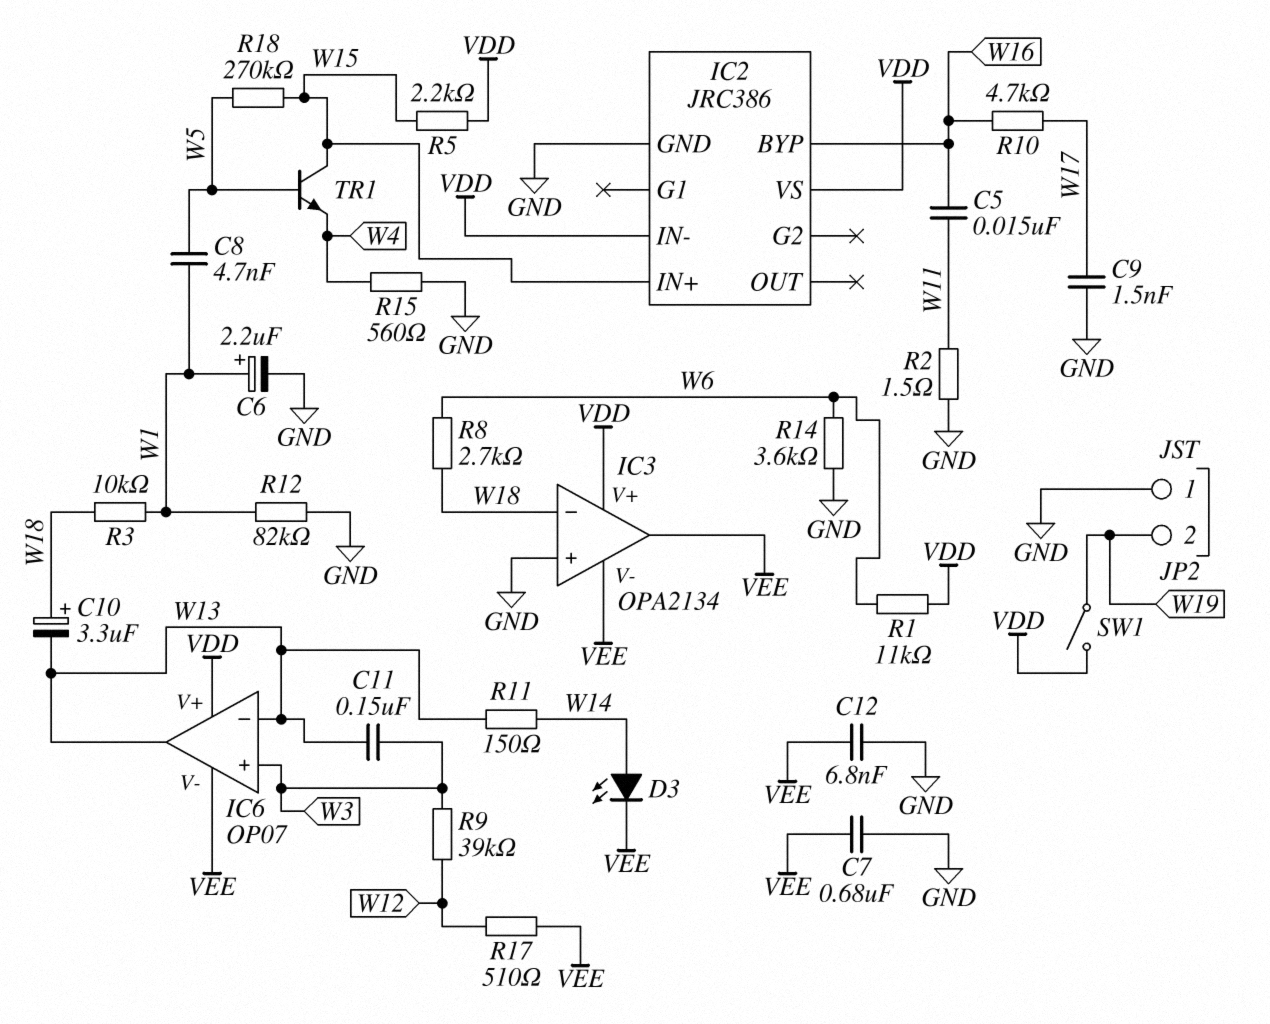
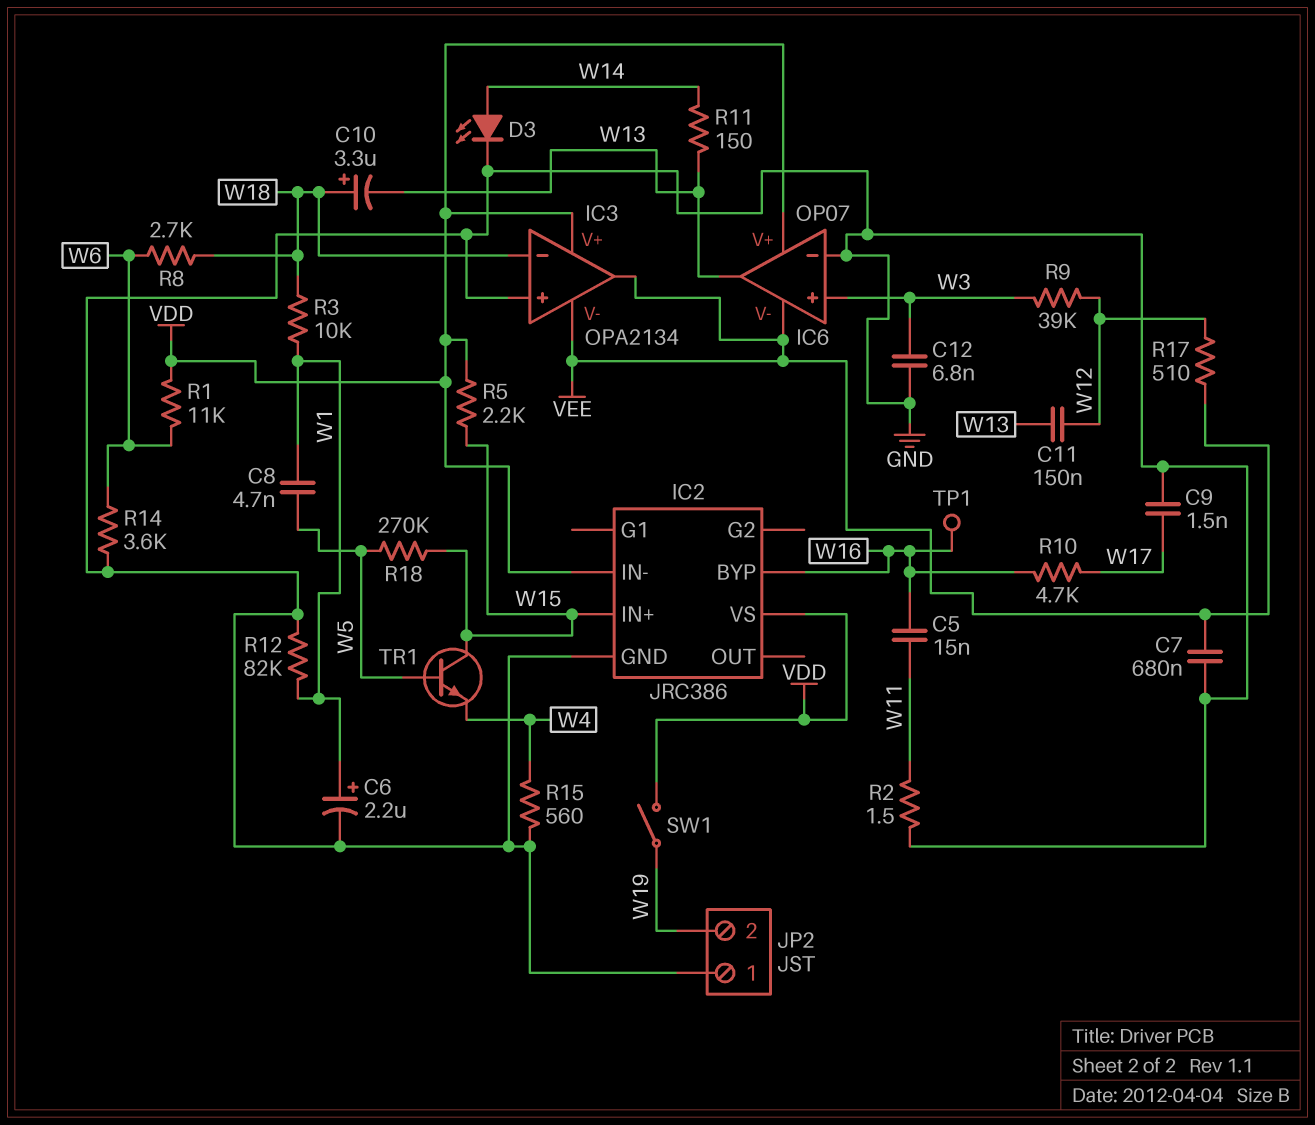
C11: 150nF (W3, W13) -> 150nF (W12, W13)
C12: 6.8nF (GND, VEE) -> 6.8nF (GND, W3)
D3: LED (A W14, K VEE) -> LED (A W14, K GND)
IC6 pin in-: W13 -> GND
TP1: none -> test point (W16)

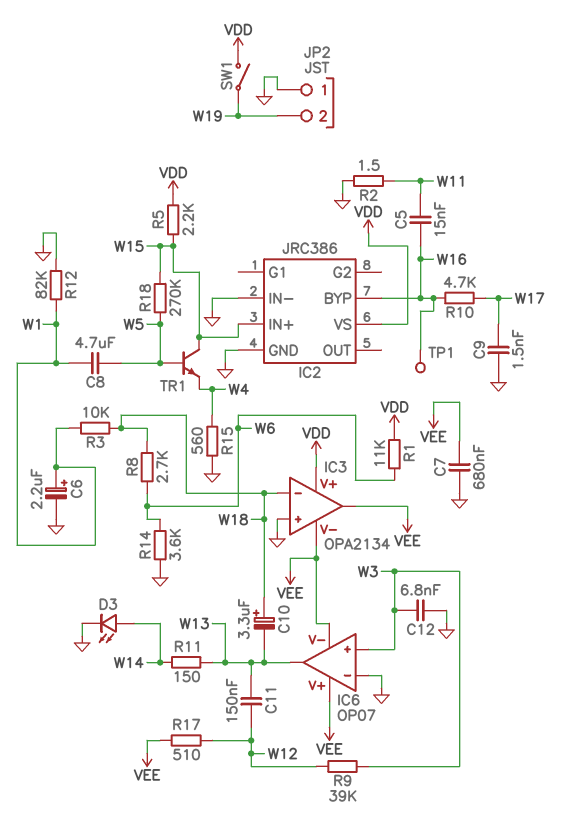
C8: 4.7nF (W1, W5) -> 4.7uF (W1, W5)
IC2 pin IN-: VDD -> GND
IC6 pin V+: VDD -> VEE

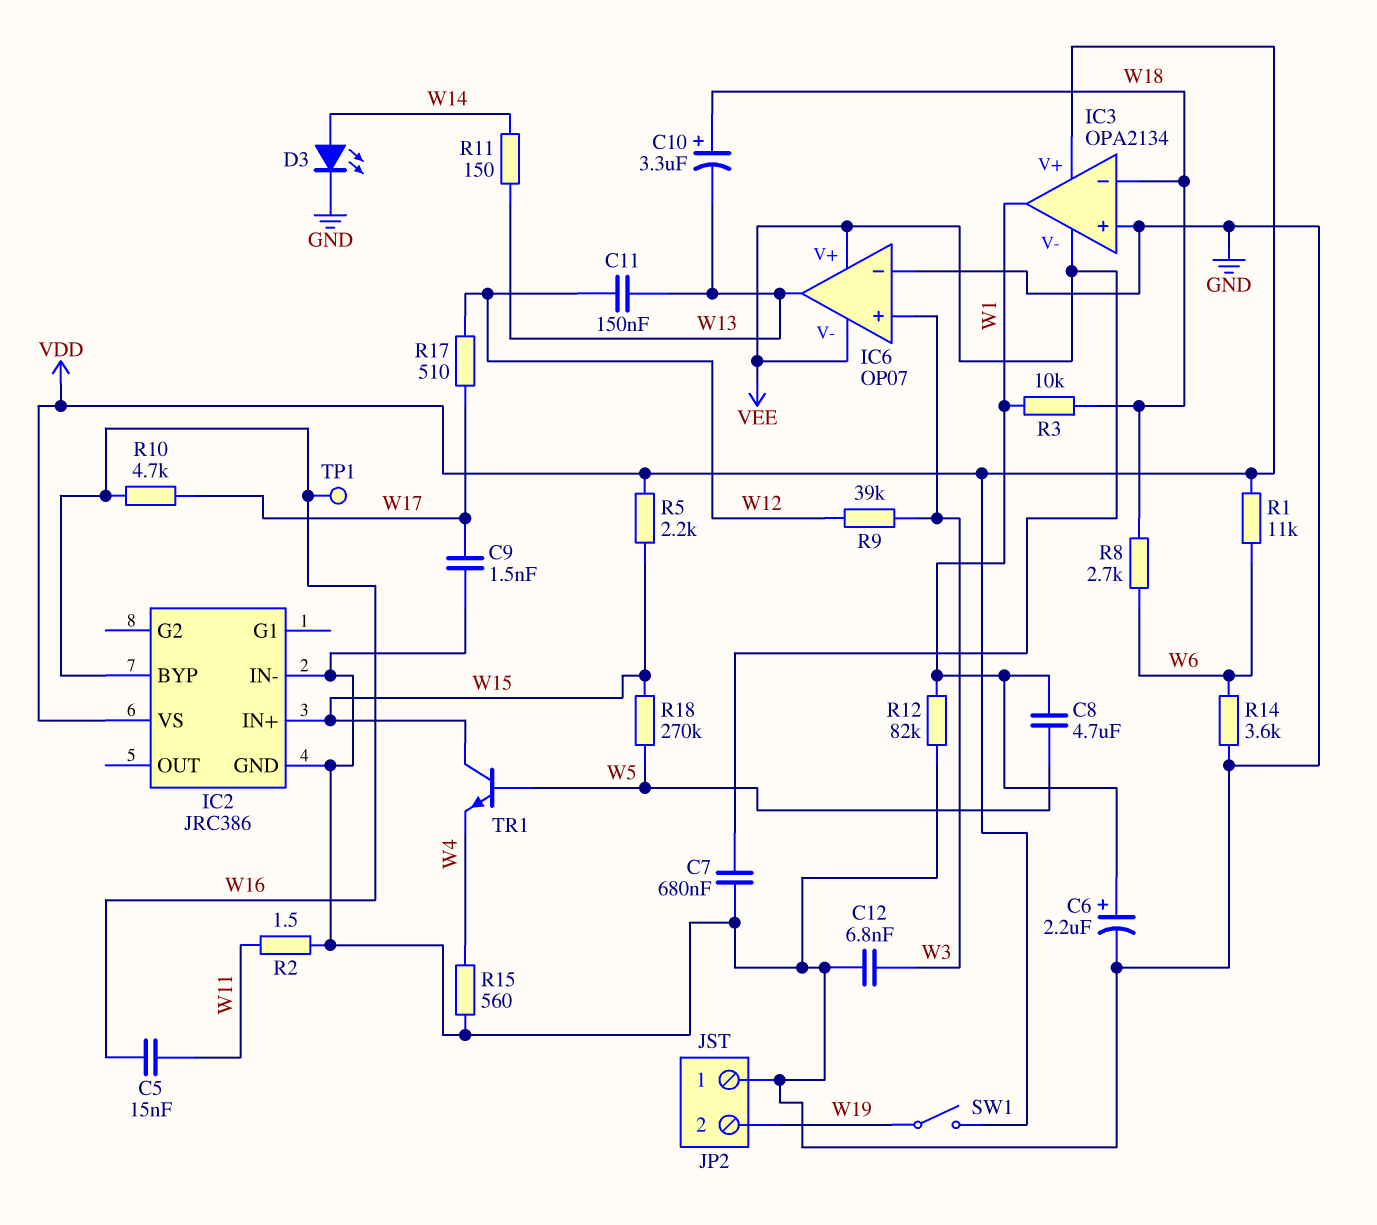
IC3 pin out: VEE -> W1
R17: 510 (VEE, W12) -> 510 (W12, W17)

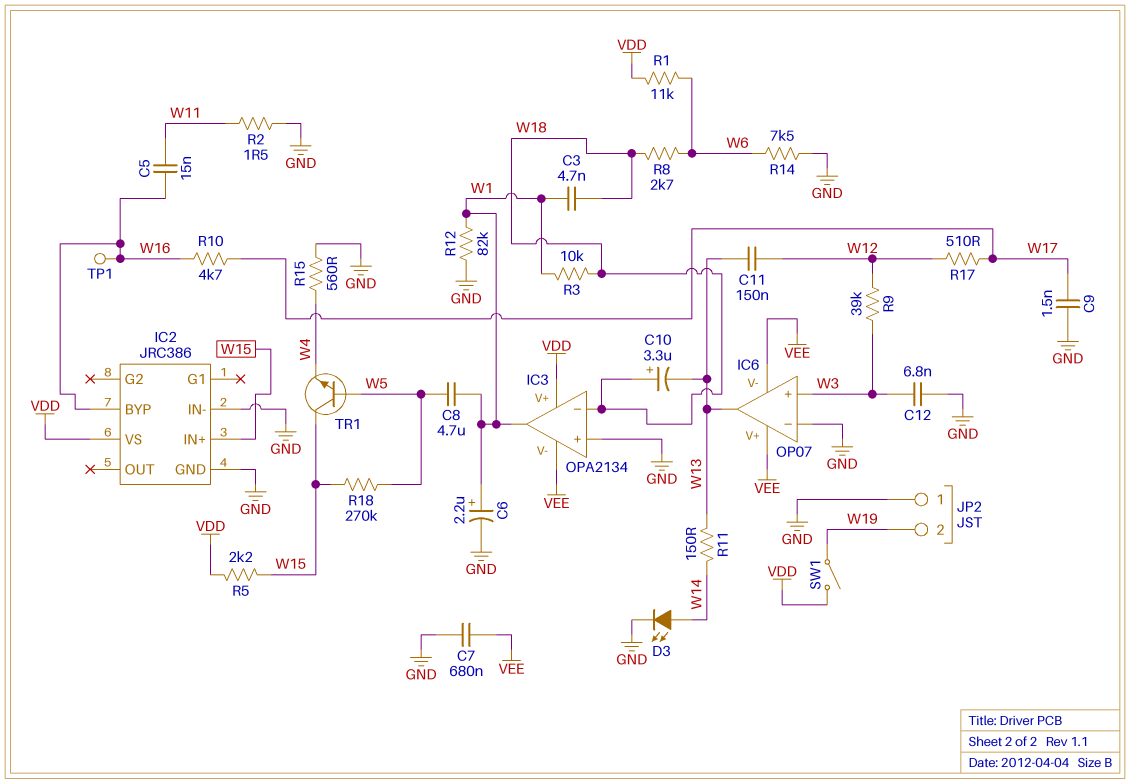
C3: none -> 4.7nF (W1, W18)
R14: 3.6k (GND, W6) -> 7.5k (GND, W6)

